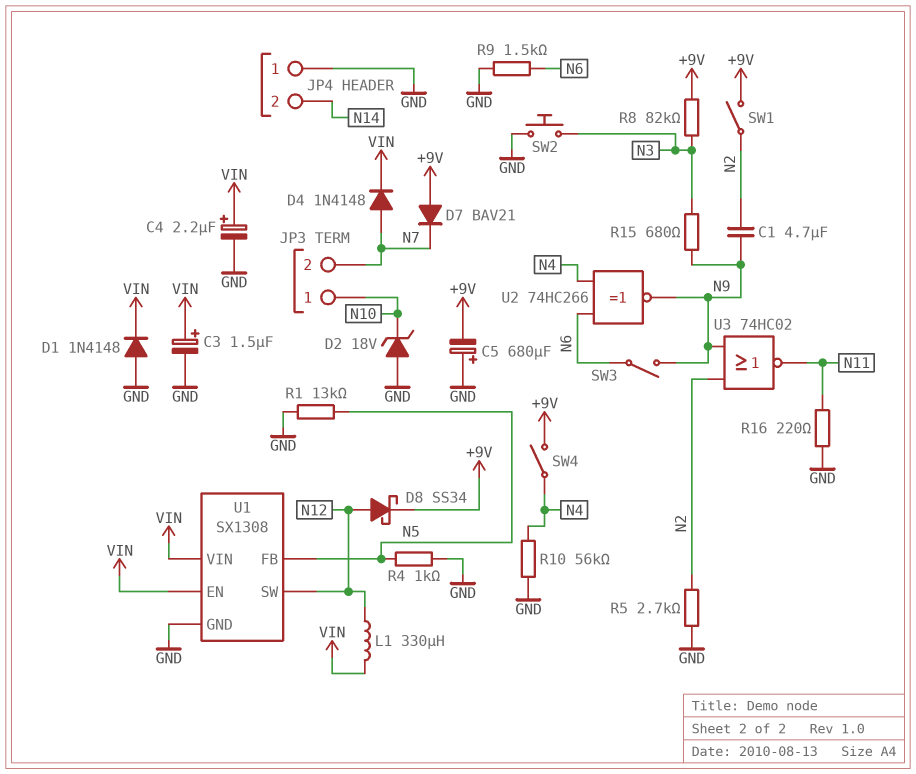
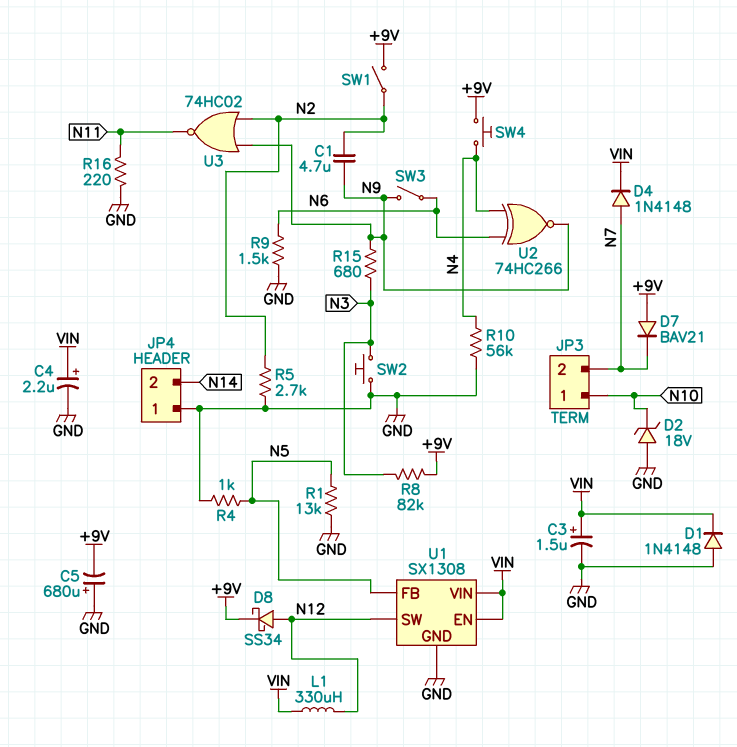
SW4: switch (+9V, N4) -> button (+9V, N4)

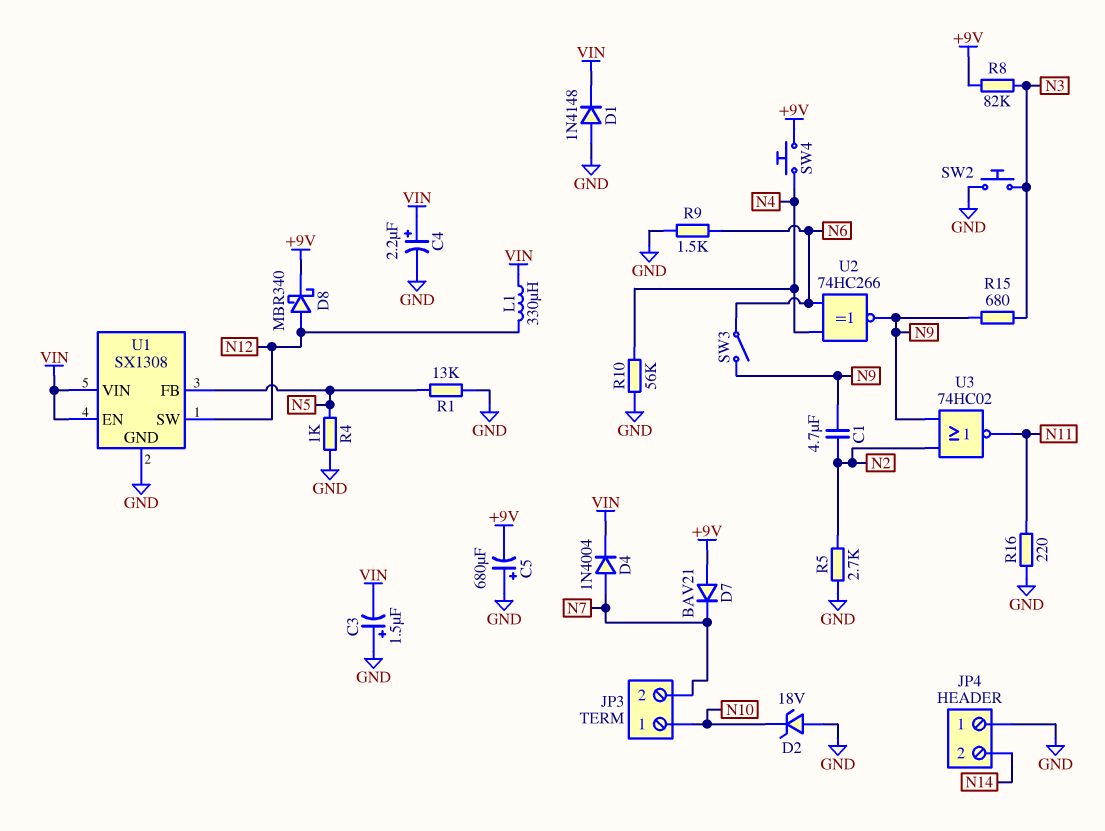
C3: 1.5uF (plus VIN, minus GND) -> 1.5uF (plus GND, minus VIN)
D4: diode 1N4148 (A N7, K VIN) -> diode 1N4004 (A N7, K VIN)
D8: schottky SS34 (A N12, K +9V) -> schottky MBR340 (A N12, K +9V)
SW1: switch (+9V, N2) -> none

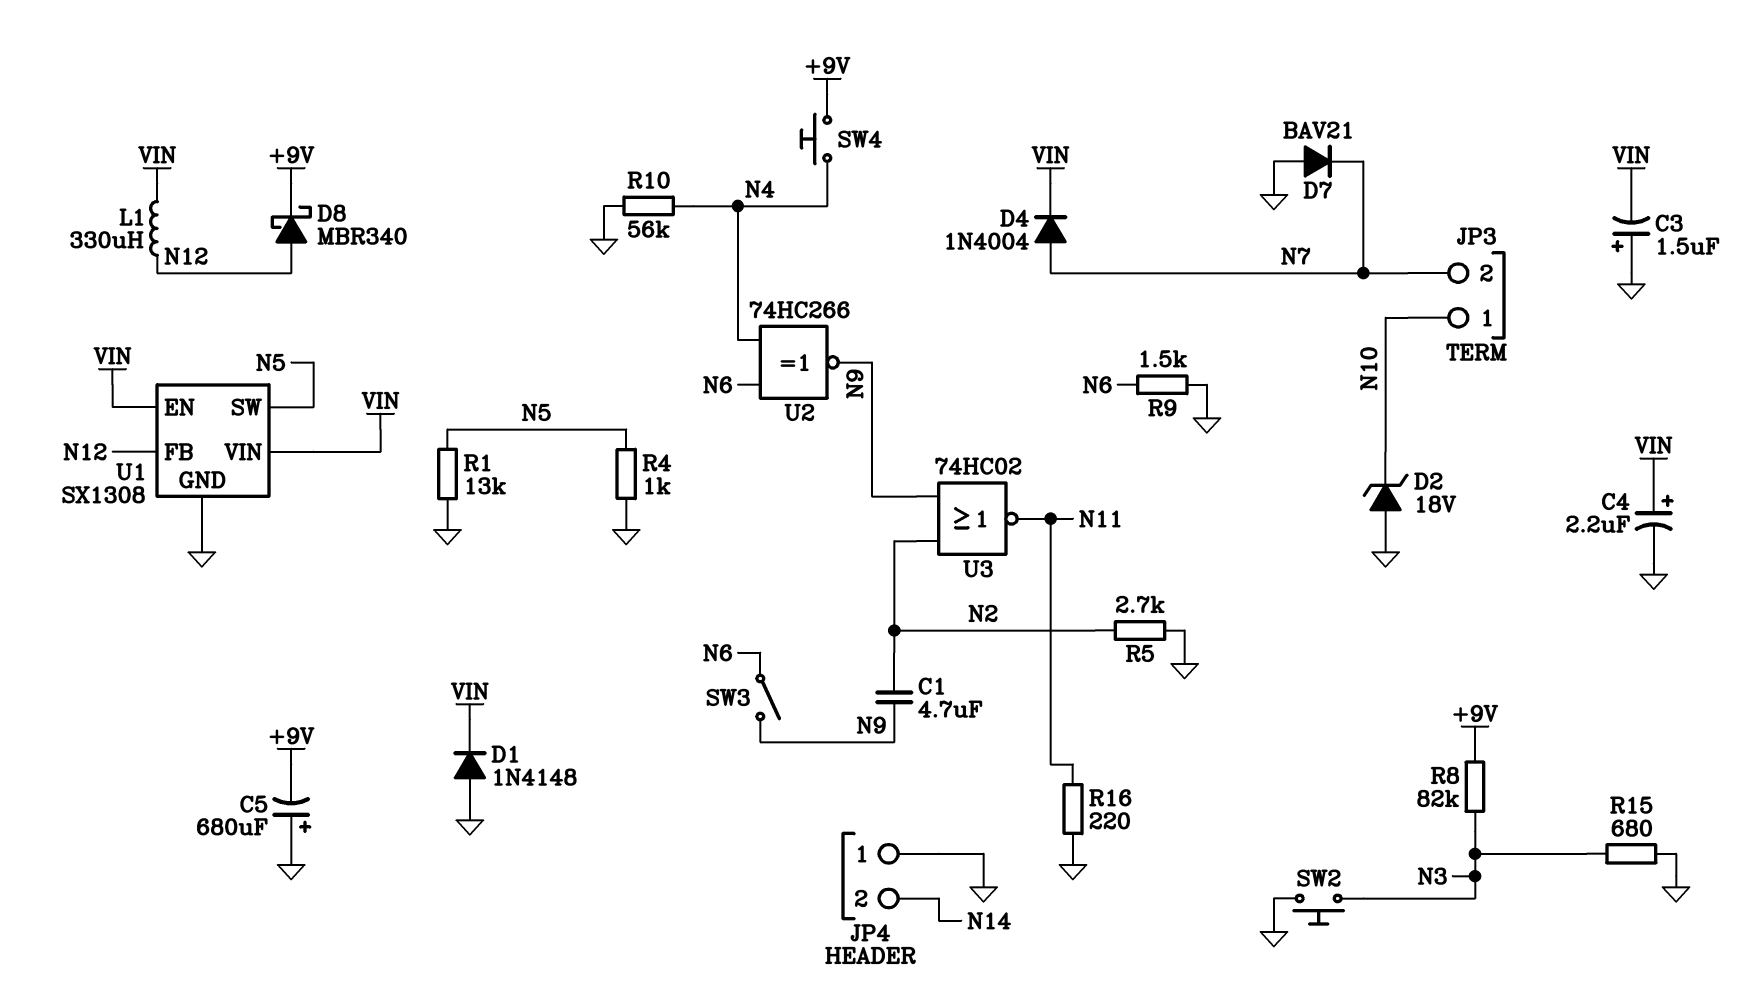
D7: diode BAV21 (A +9V, K N7) -> diode BAV21 (A GND, K N7)
R15: 680 (N3, N9) -> 680 (GND, N3)
U1 pin FB: N5 -> N12
U1 pin SW: N12 -> N5

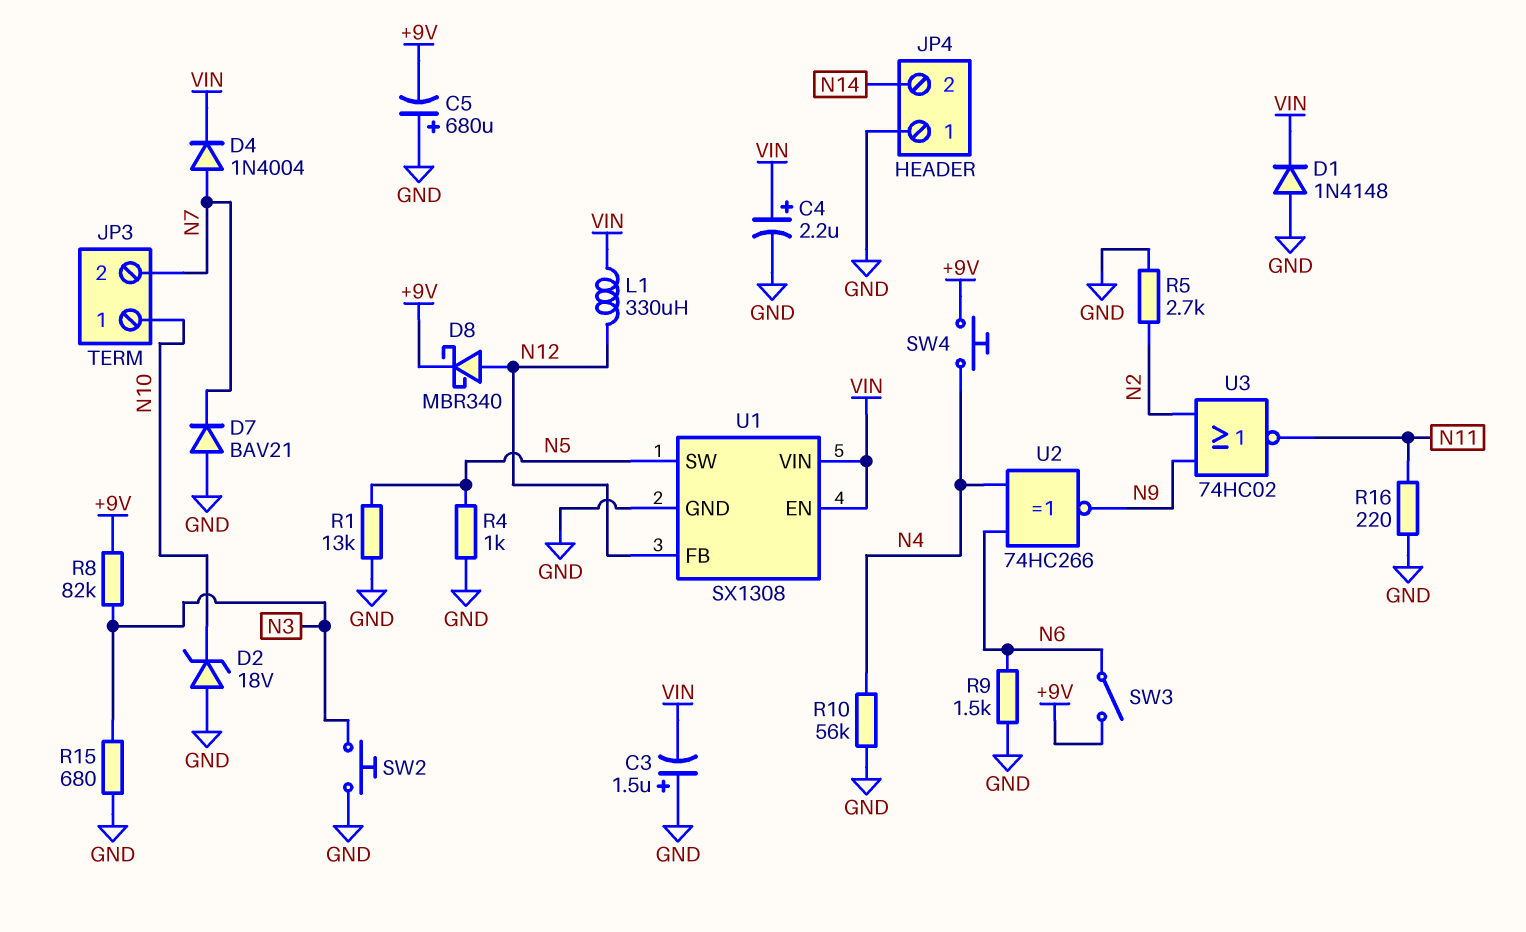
C1: 4.7uF (N2, N9) -> none
SW3: switch (N6, N9) -> switch (+9V, N6)

